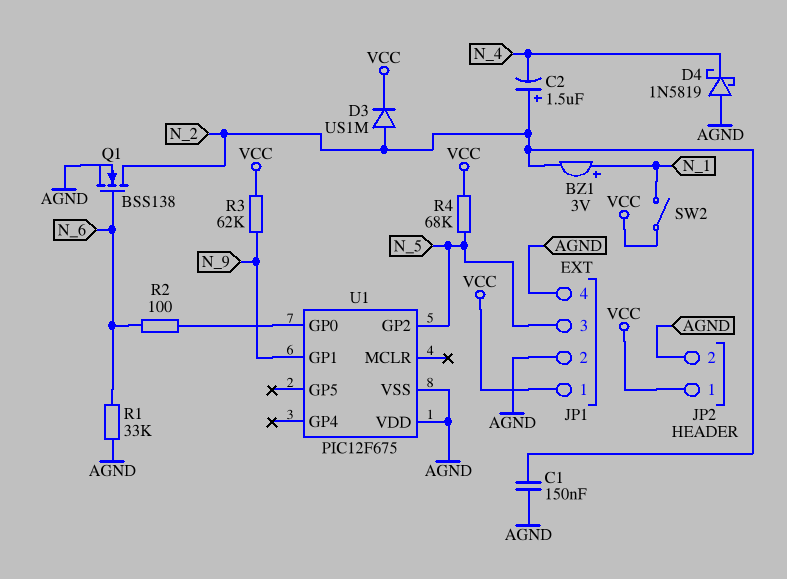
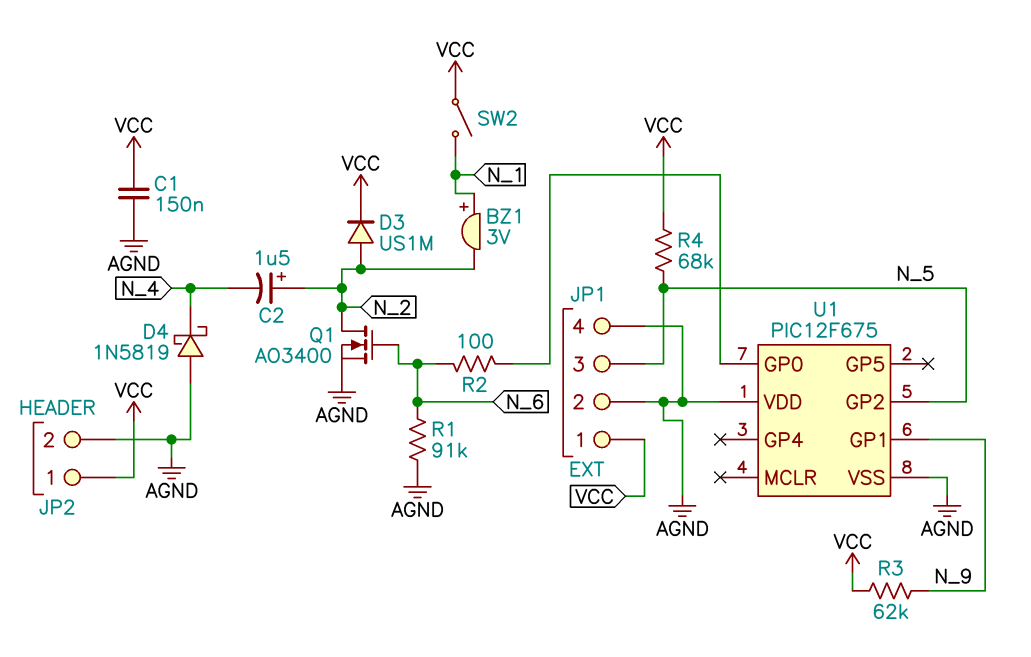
C1: 150nF (AGND, N_2) -> 150nF (AGND, VCC)
Q1: NMOS BSS138 (G N_6, D N_2, S AGND) -> NMOS AO3400 (G N_6, D N_2, S AGND)
R1: 33k (AGND, N_6) -> 91k (AGND, N_6)

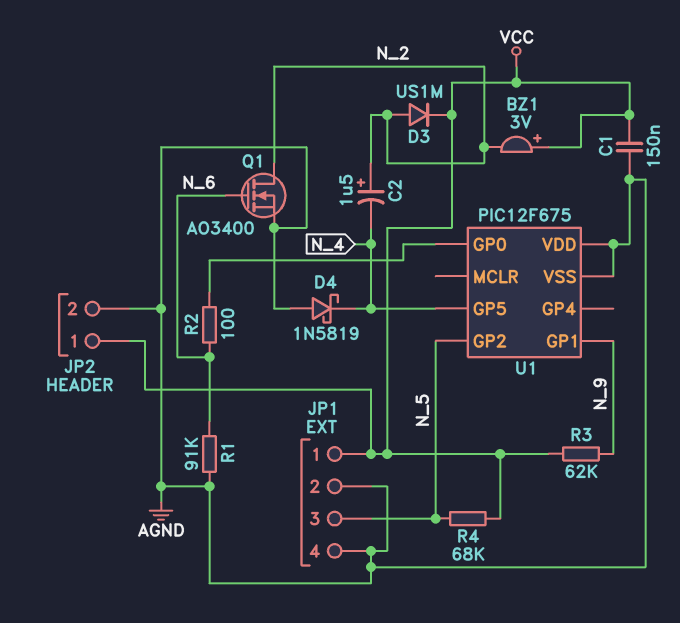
BZ1: buzzer 3V (plus N_1, minus N_2) -> buzzer 3V (plus VCC, minus N_2)
SW2: switch (N_1, VCC) -> none
U1 pin GP5: none -> N_4

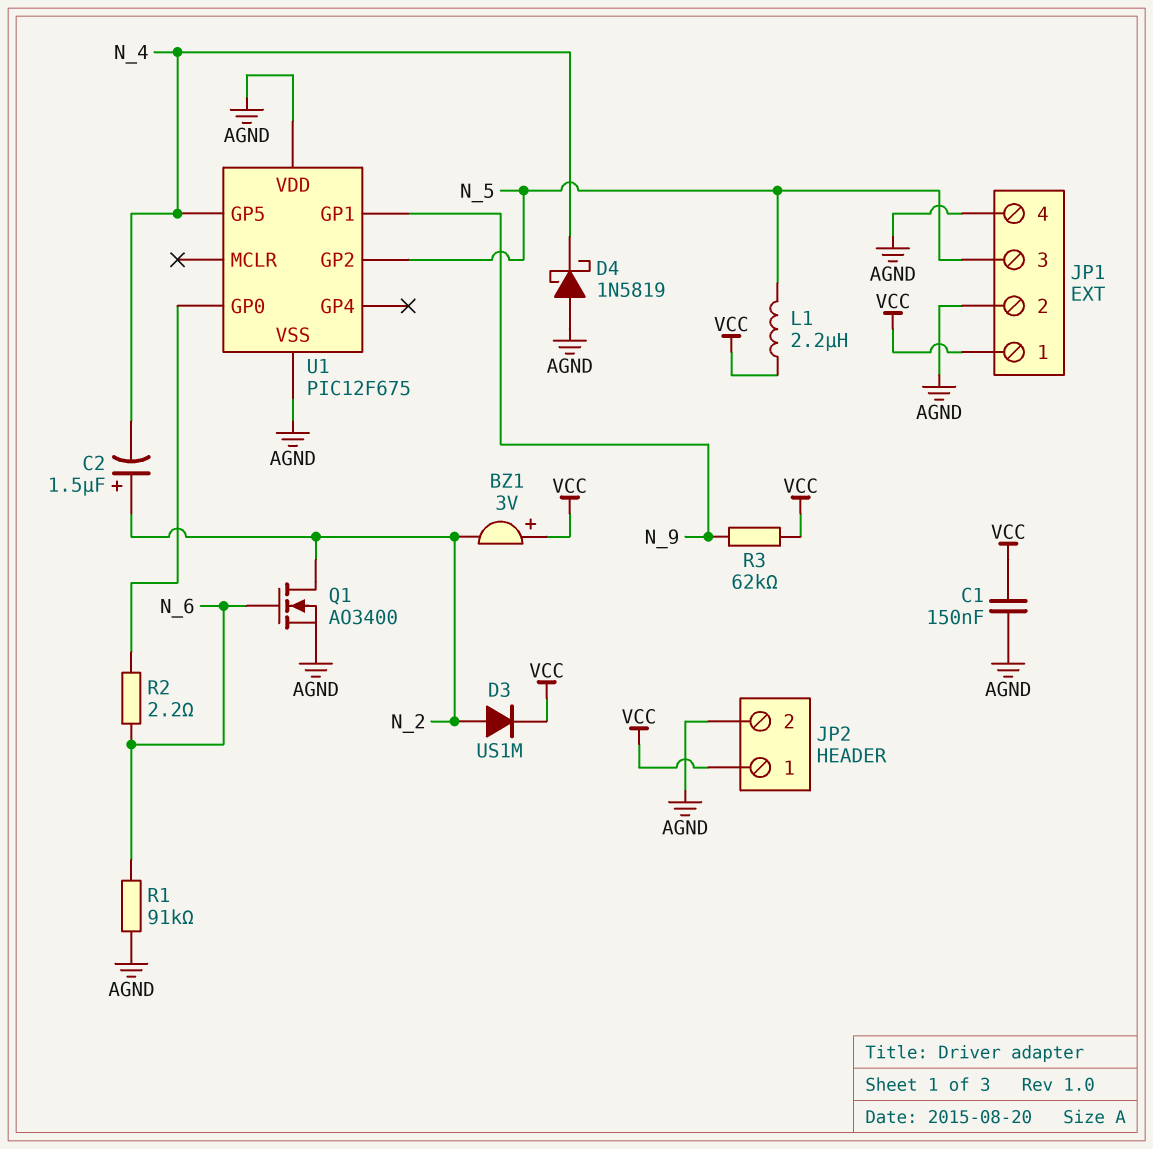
L1: none -> 2.2uH (N_5, VCC)
R2: 100 (N_6, U1/GP0) -> 2.2 (N_6, U1/GP0)
R4: 68k (N_5, VCC) -> none

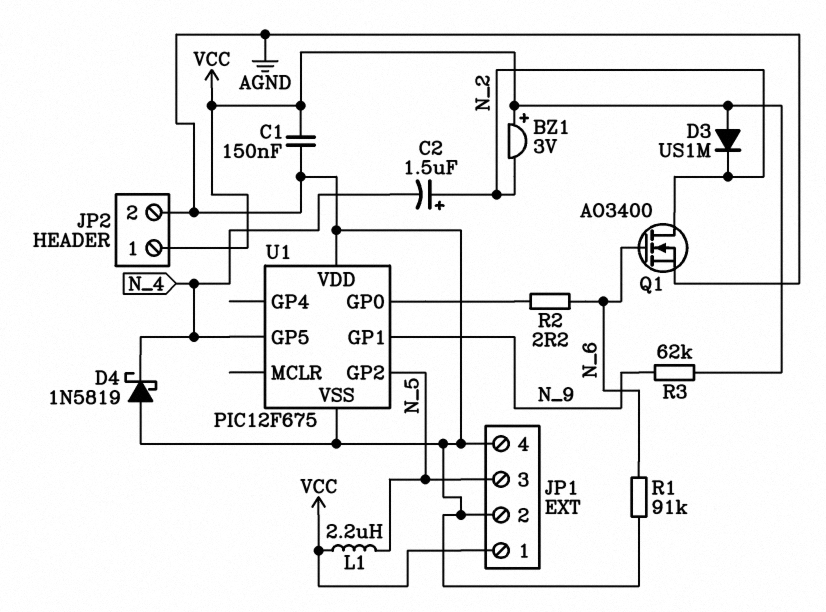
D3: diode US1M (A N_2, K VCC) -> diode US1M (A VCC, K N_2)

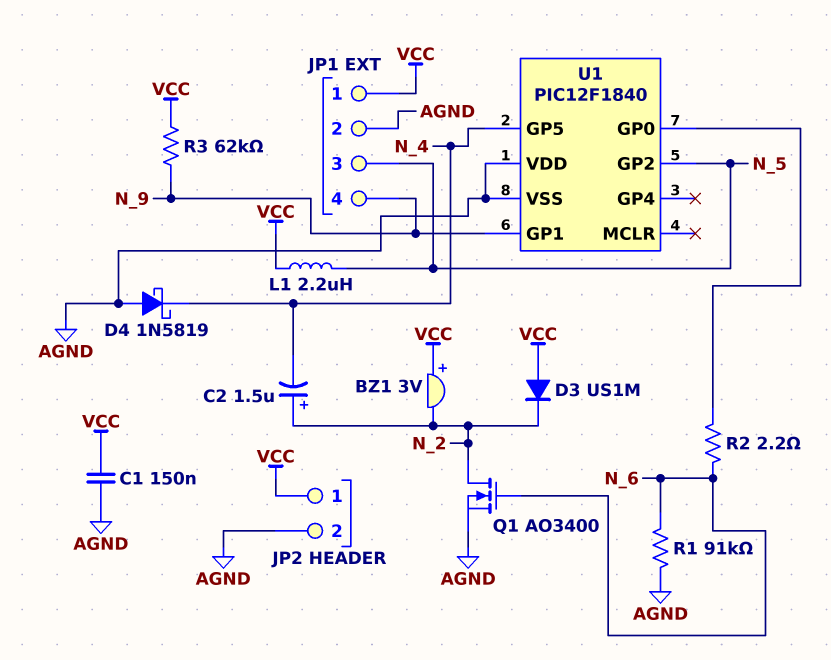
JP1 pin 4: AGND -> N_9
U1: PIC12F675 -> PIC12F1840

